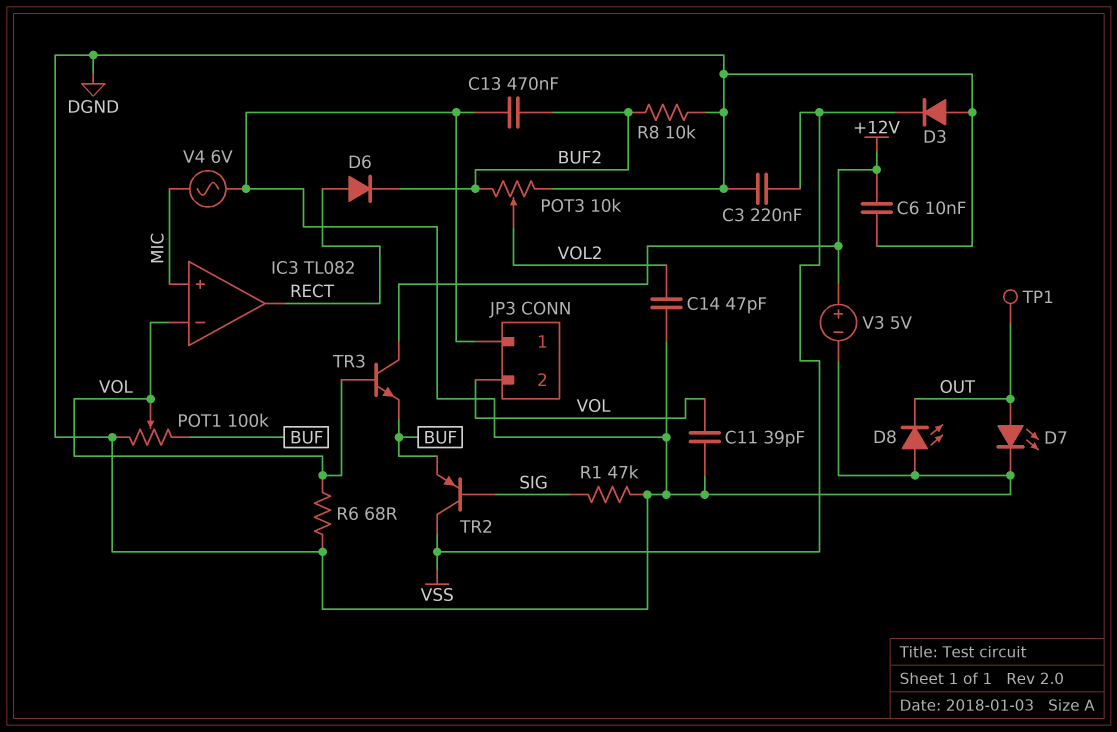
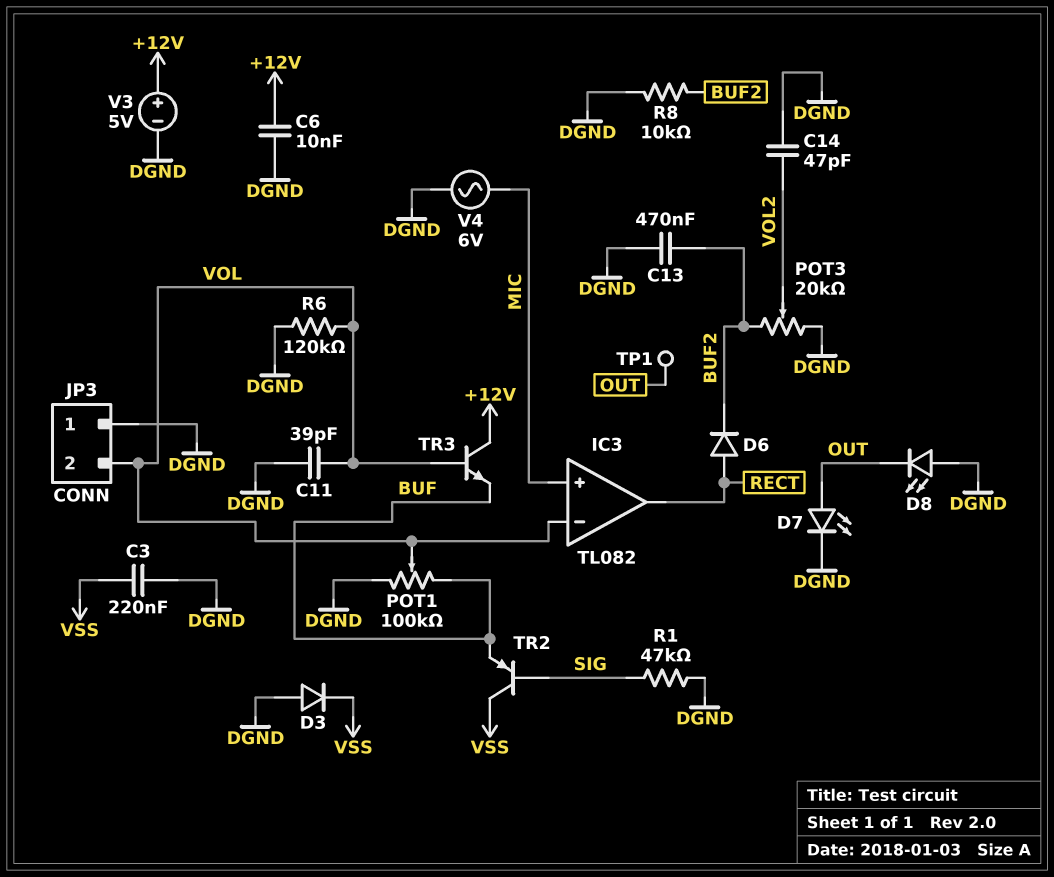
POT3: 10k (BUF2, DGND, wiper VOL2) -> 20k (BUF2, DGND, wiper VOL2)
R6: 68 (DGND, VOL) -> 120k (DGND, VOL)

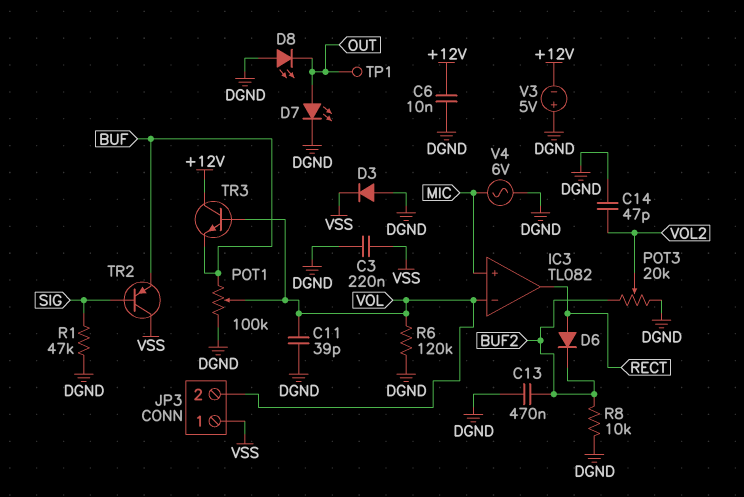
JP3 pin 1: DGND -> VSS
V3: 5V (plus +12V, minus DGND) -> 5V (plus DGND, minus +12V)

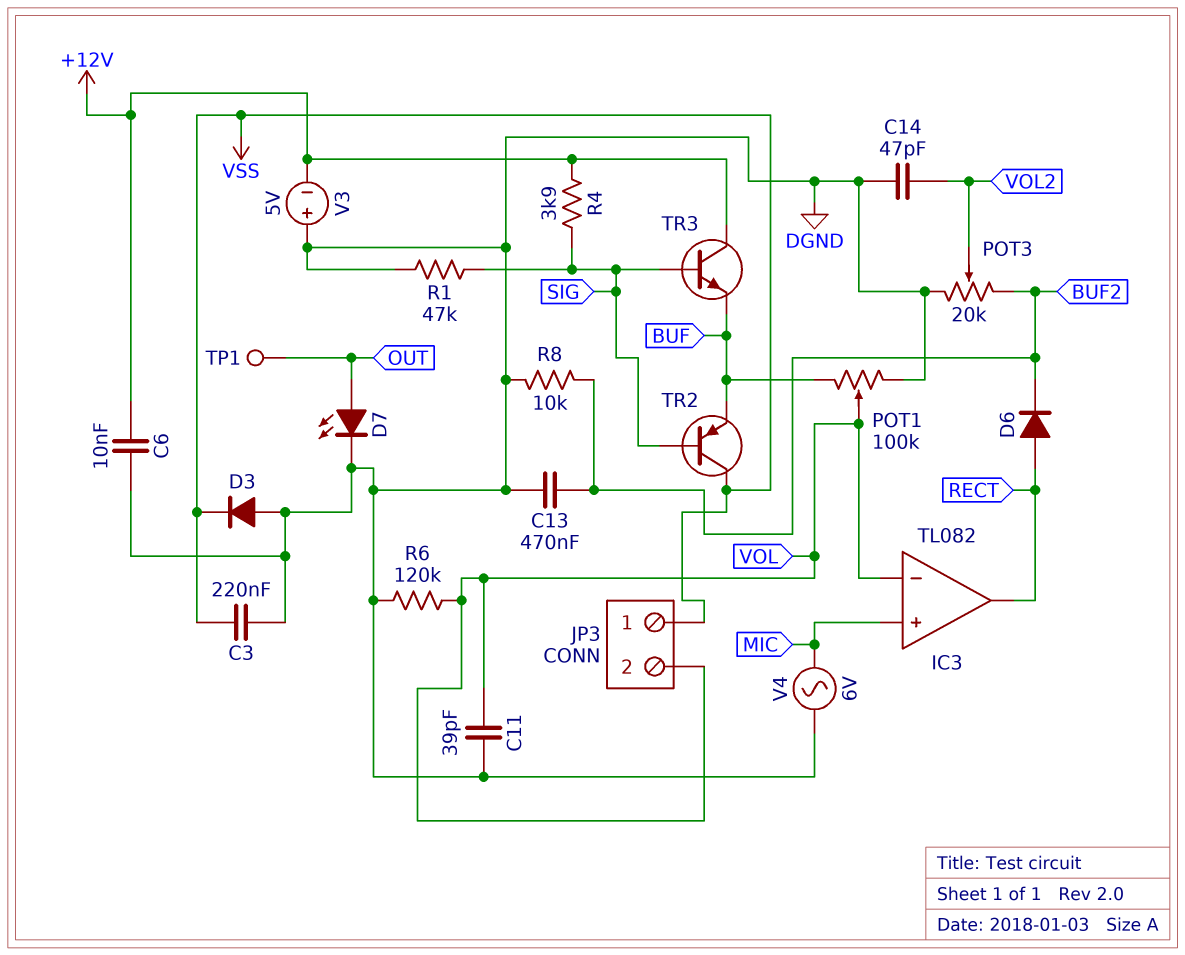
D8: LED (A DGND, K OUT) -> none
R4: none -> 3.9k (+12V, SIG)
TR3: NPN (B VOL, C +12V, E BUF) -> NPN (B SIG, C +12V, E BUF)

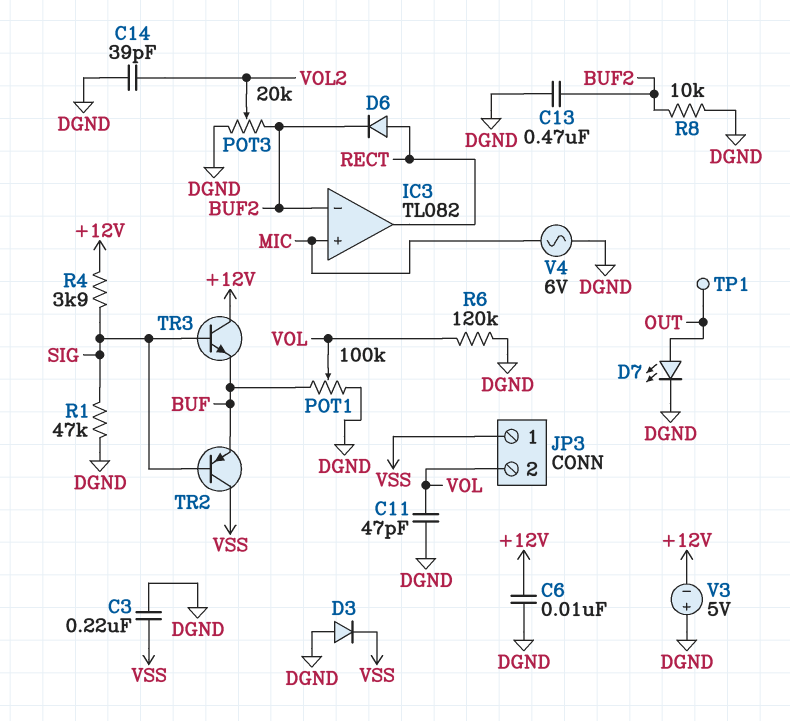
C11: 39pF (DGND, VOL) -> 47pF (DGND, VOL)
C14: 47pF (DGND, VOL2) -> 39pF (DGND, VOL2)
IC3 pin in-: VOL -> BUF2

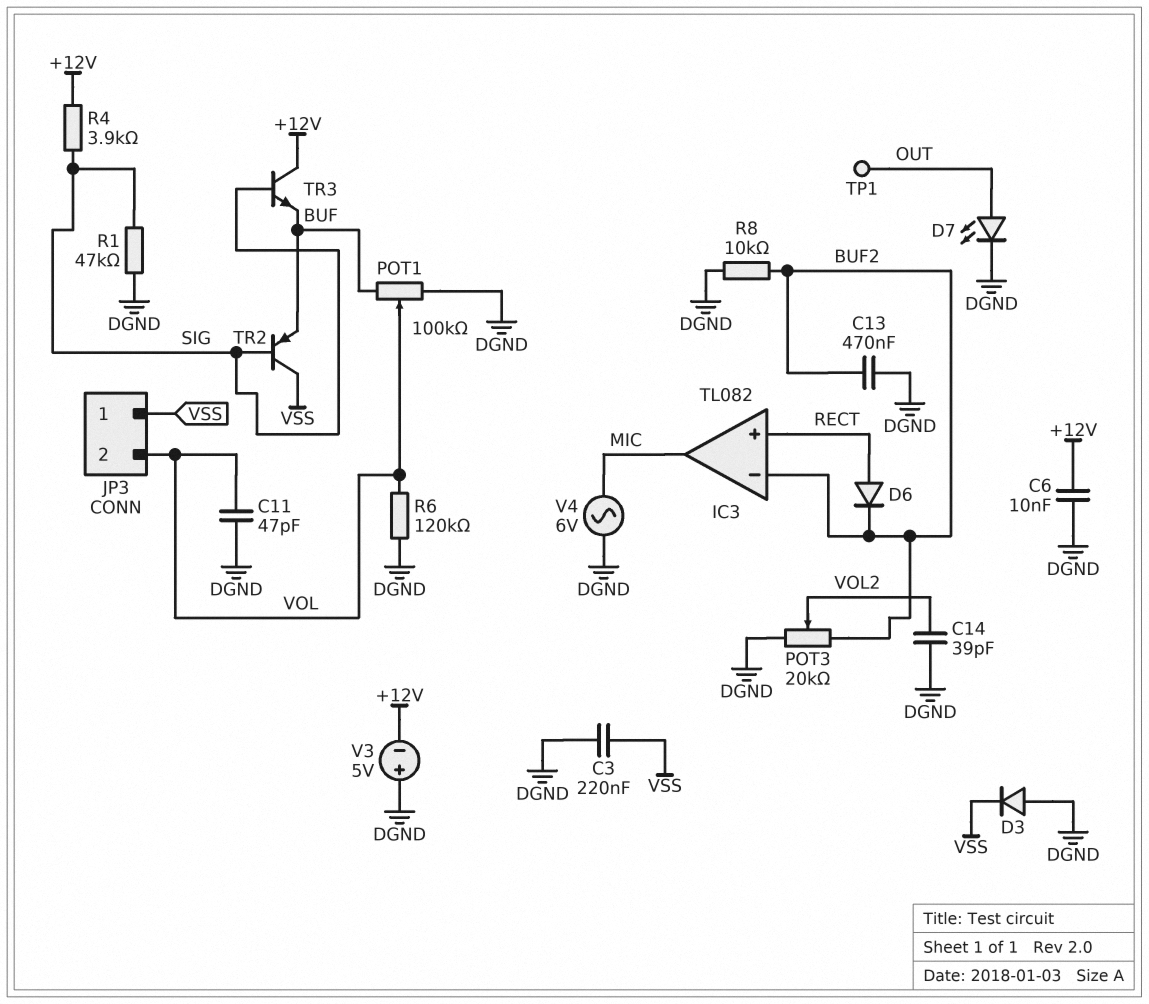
IC3 pin in+: MIC -> RECT
IC3 pin out: RECT -> MIC

